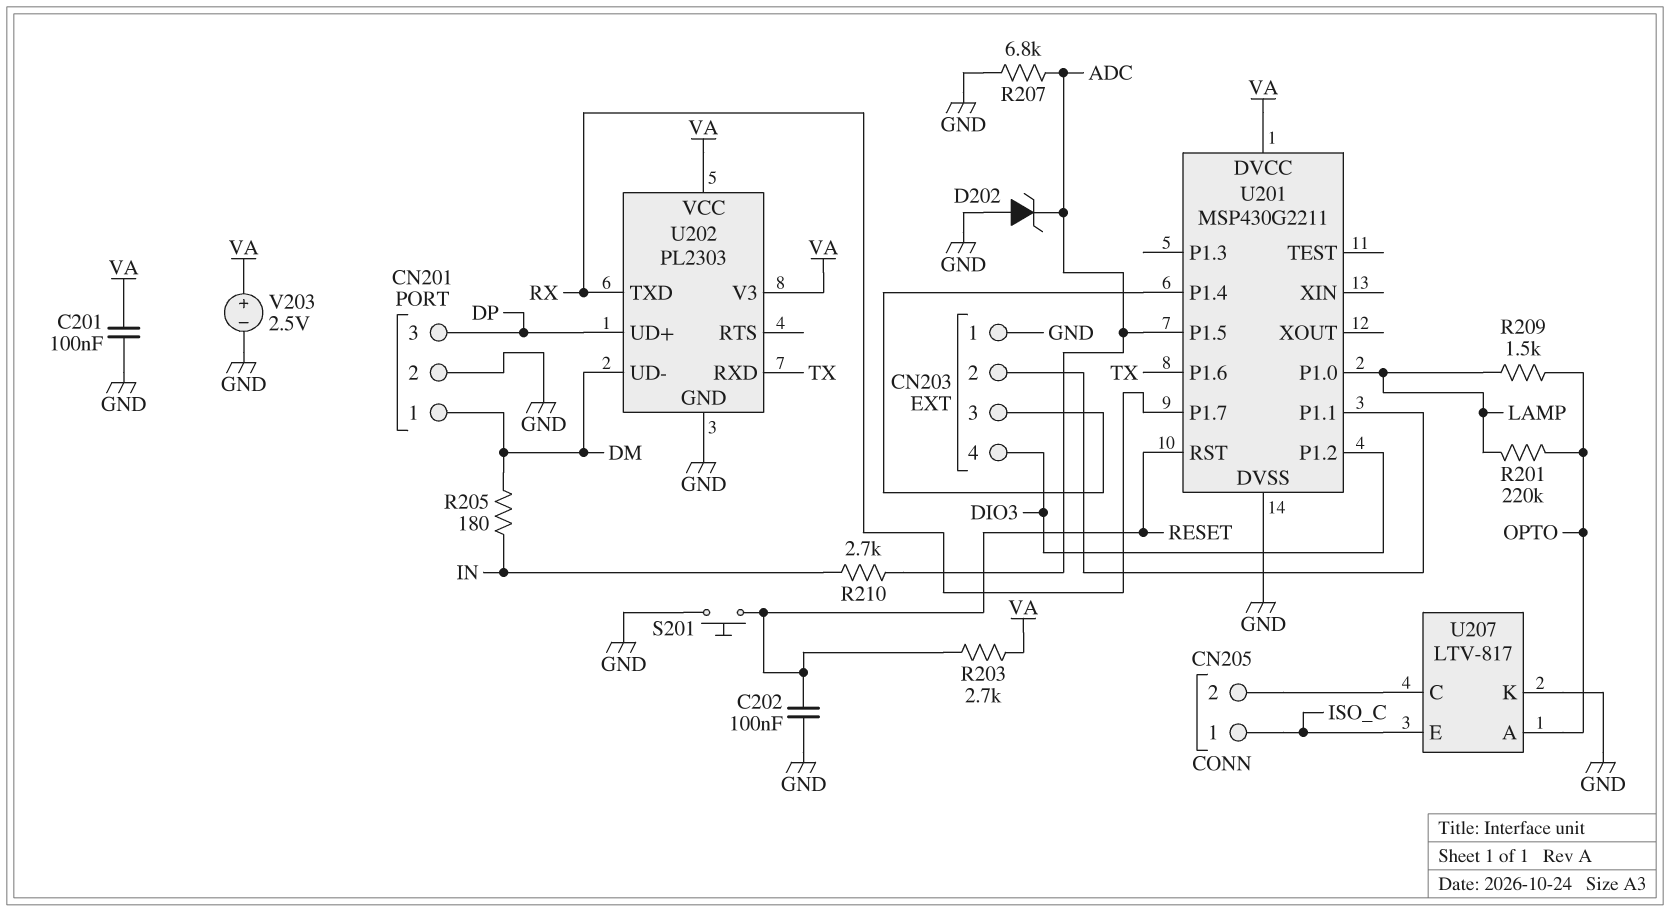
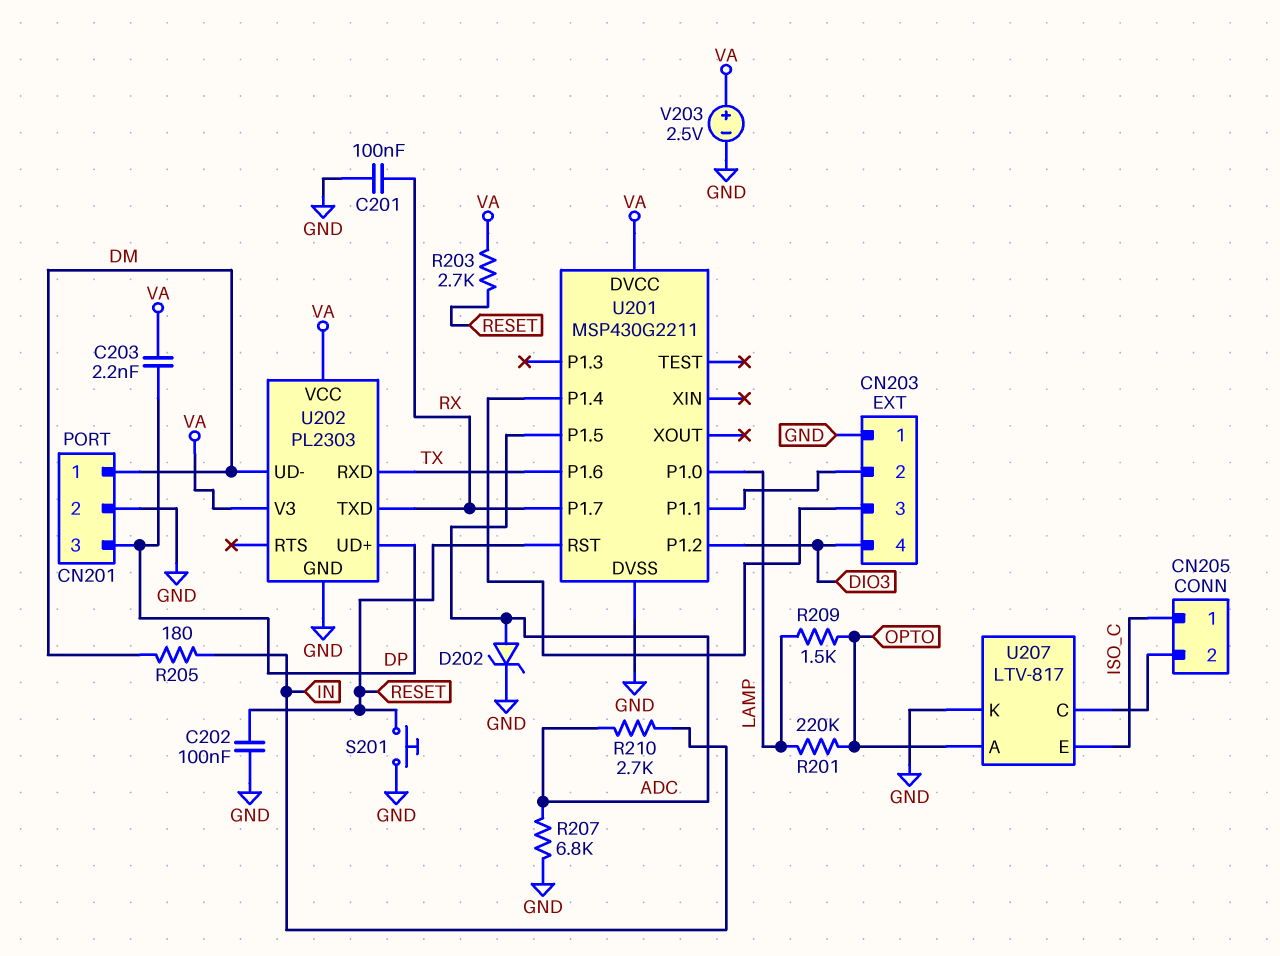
C201: 100nF (GND, VA) -> 100nF (GND, RX)
C203: none -> 2.2nF (DP, VA)
D202: zener (A GND, K ADC) -> zener (A ADC, K GND)

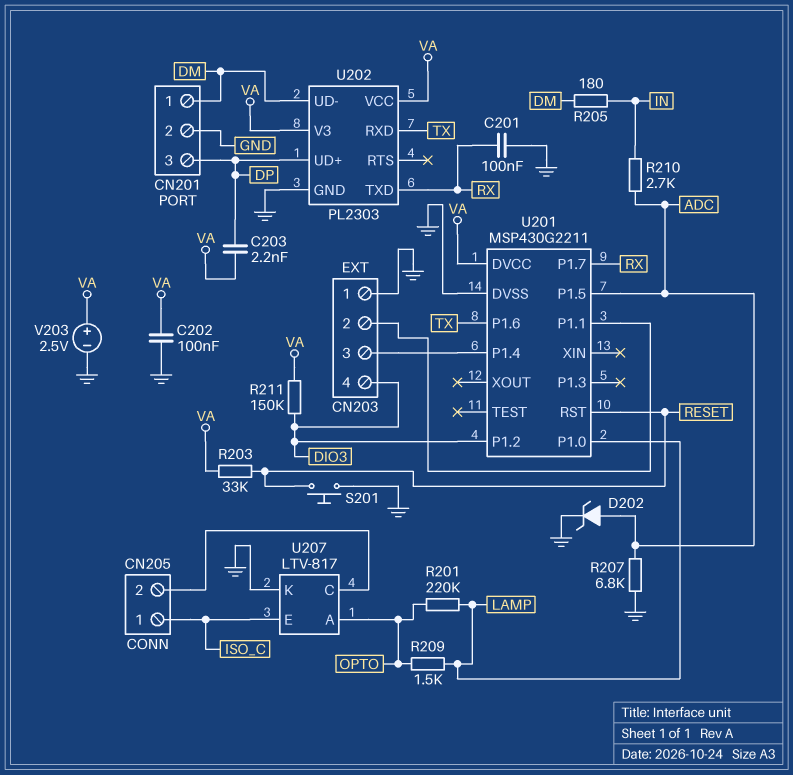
C202: 100nF (GND, RESET) -> 100nF (GND, VA)
R203: 2.7k (RESET, VA) -> 33k (RESET, VA)
R211: none -> 150k (DIO3, VA)

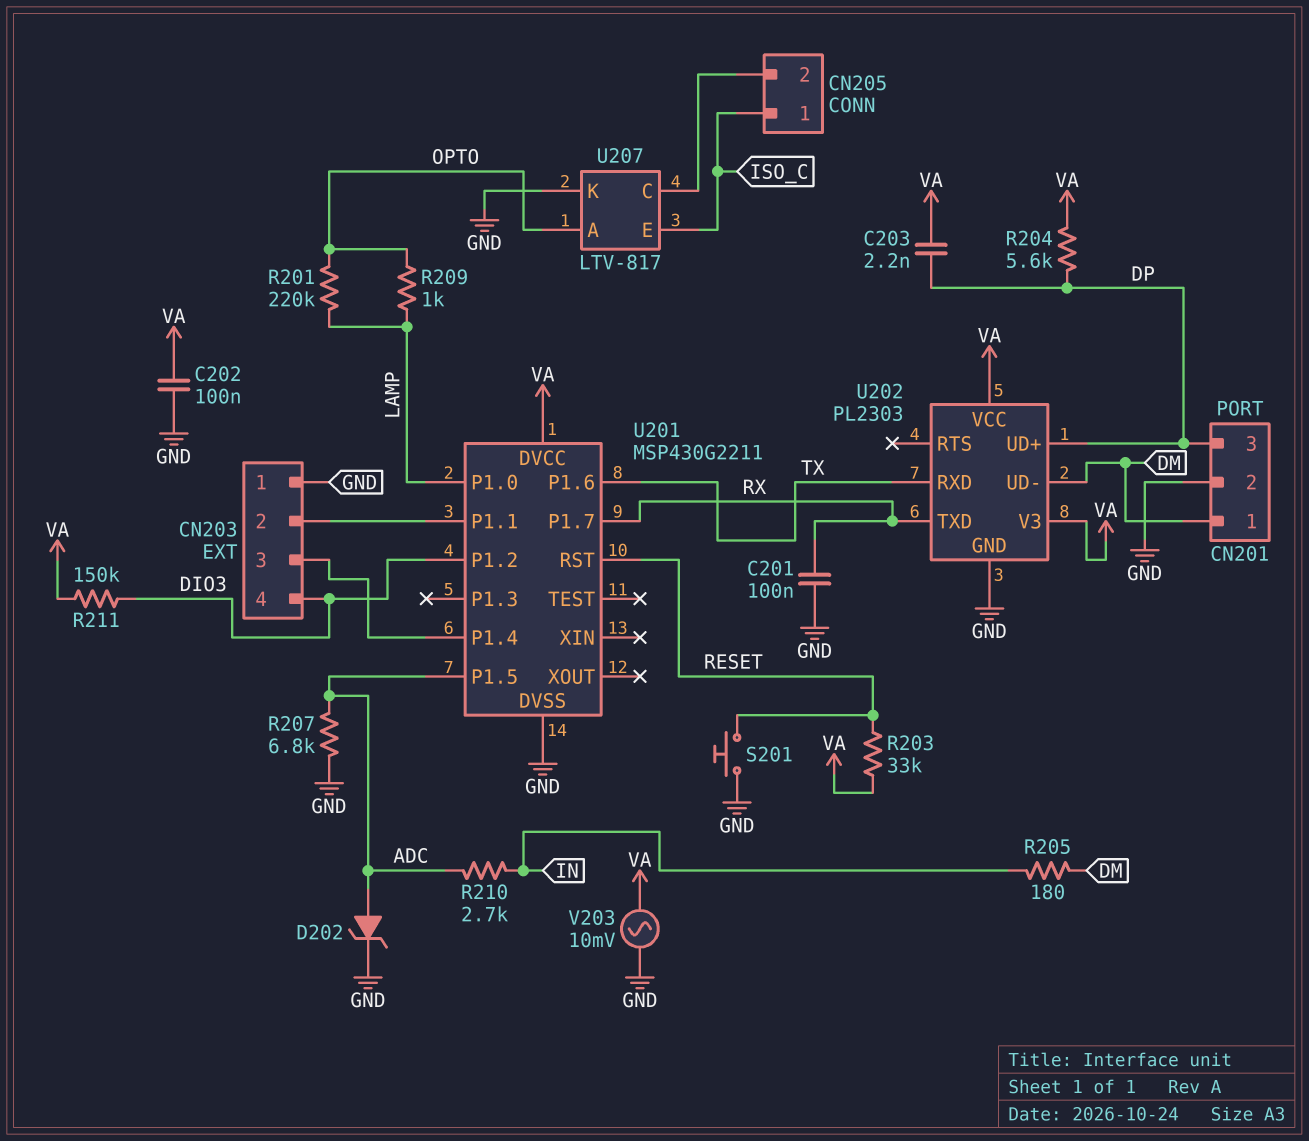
R204: none -> 5.6k (DP, VA)
R209: 1.5k (LAMP, OPTO) -> 1k (LAMP, OPTO)
V203: 2.5V (plus VA, minus GND) -> AC 10mV (GND, VA)

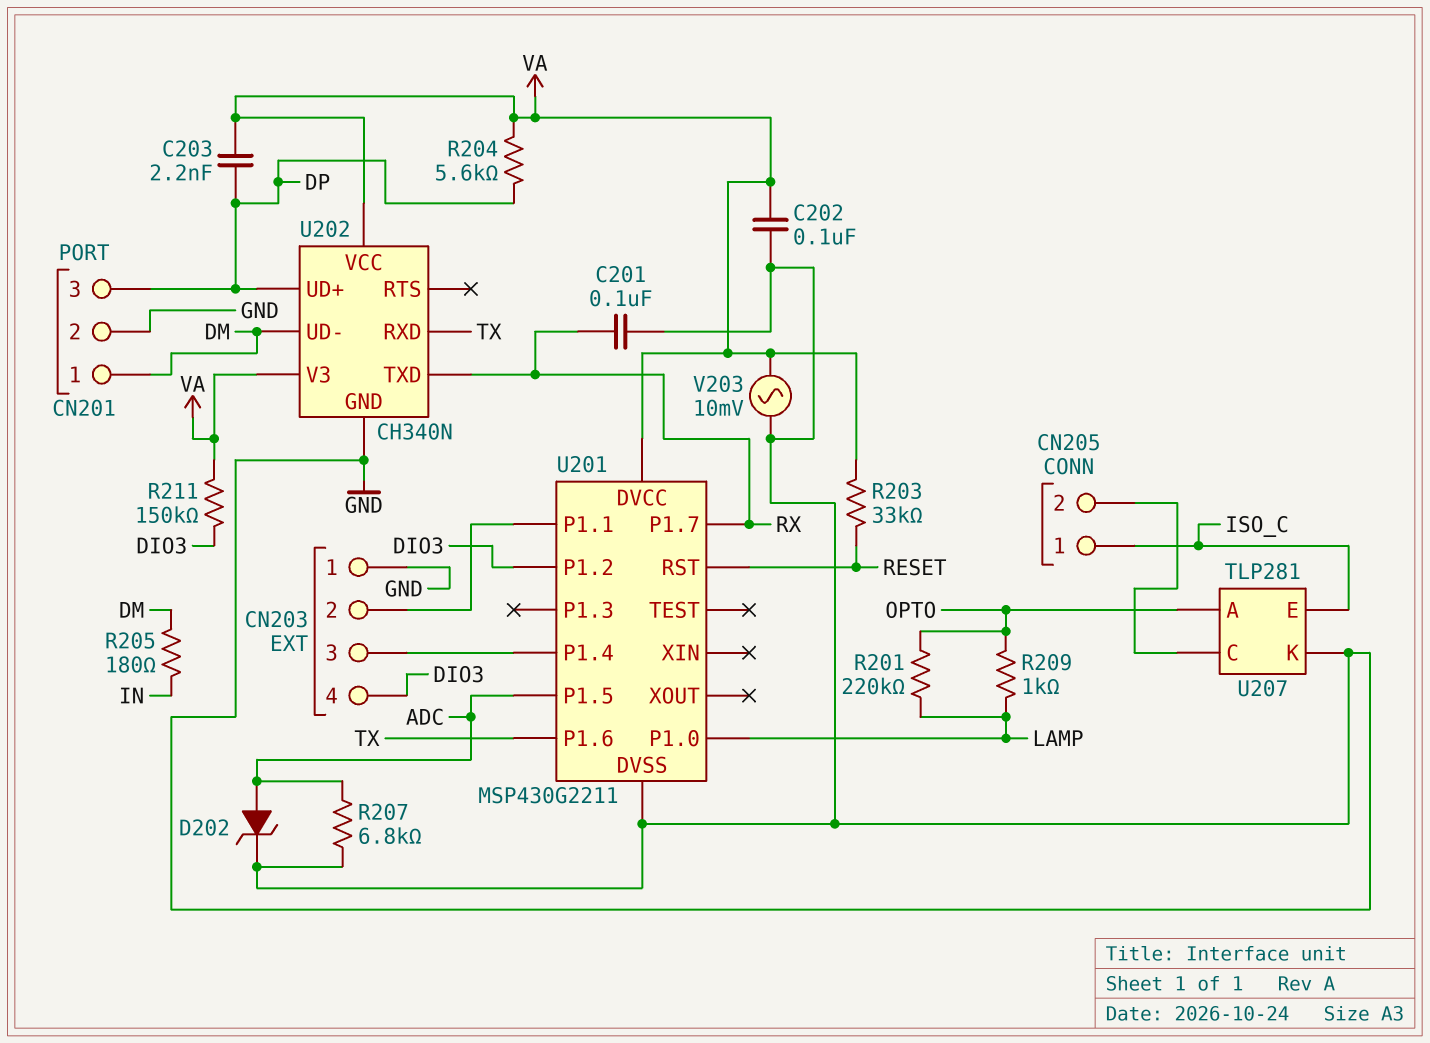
R210: 2.7k (ADC, IN) -> none
S201: button (GND, RESET) -> none
U202: PL2303 -> CH340N
U207: LTV-817 -> TLP281

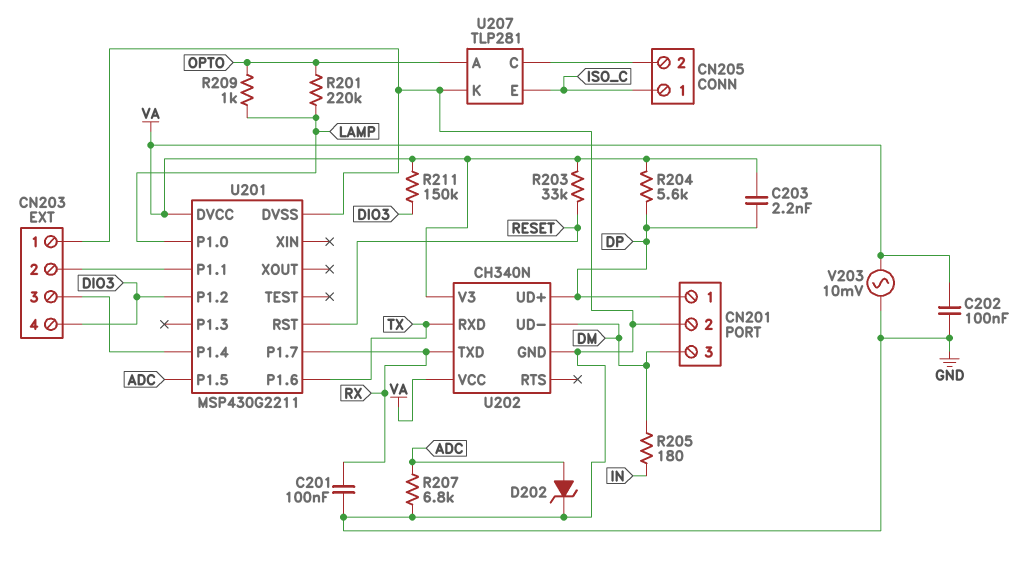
CN201 pin 1: DM -> DP
CN201 pin 3: DP -> DM

